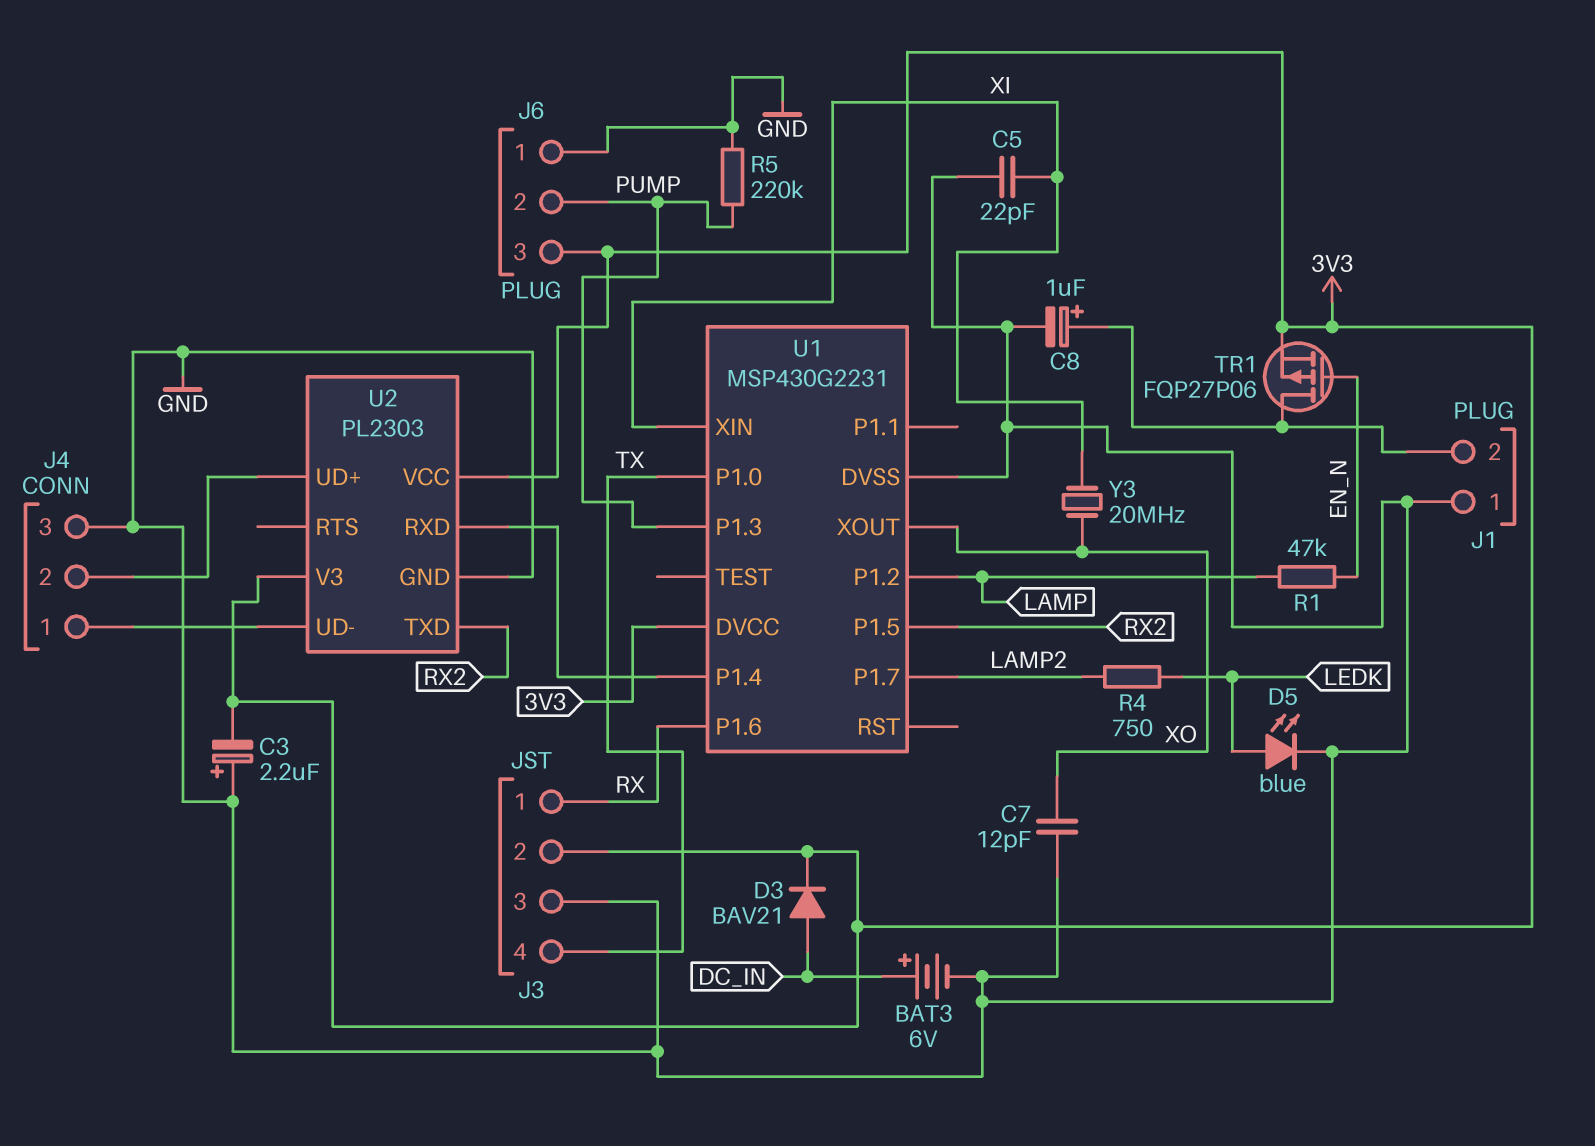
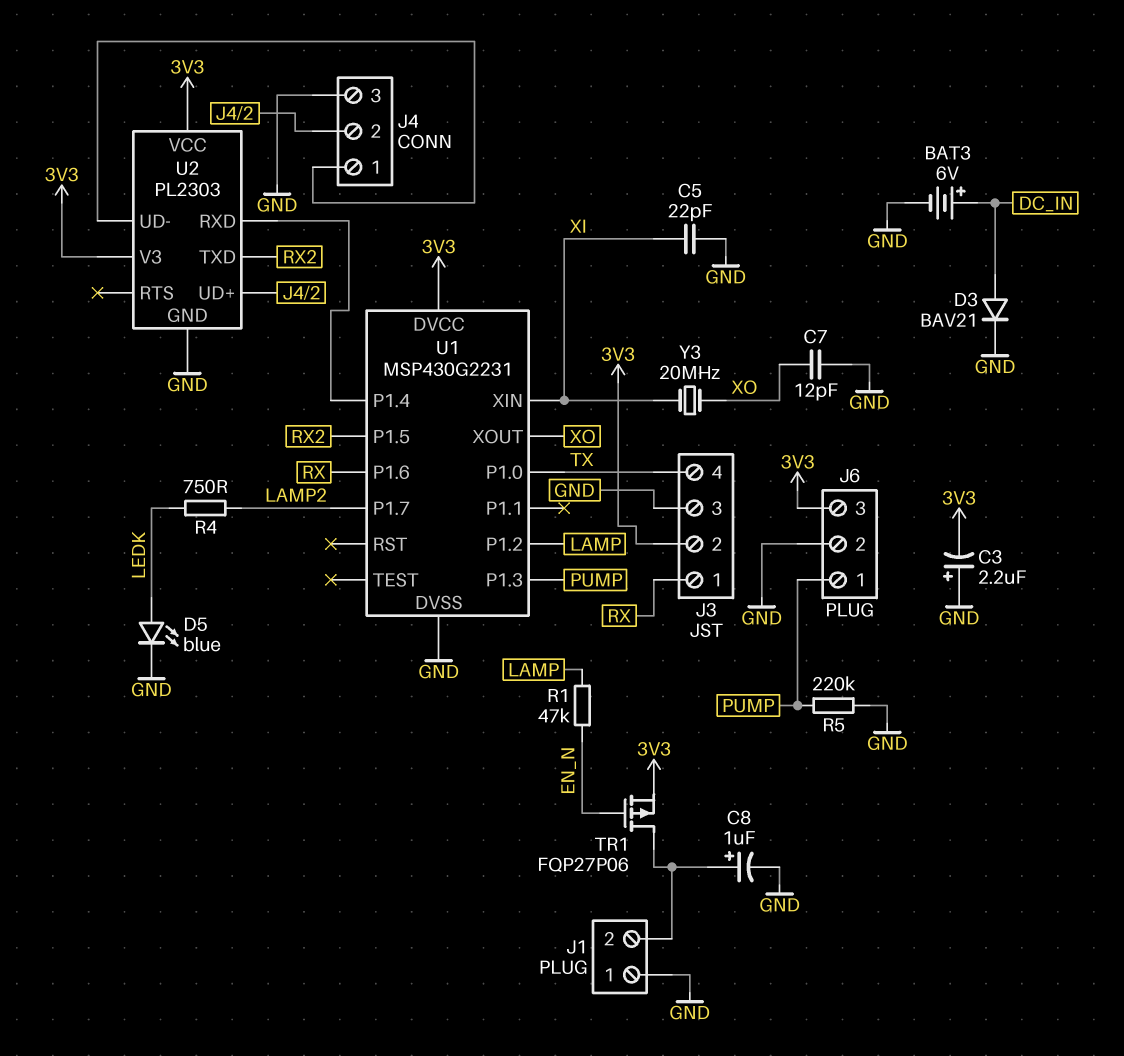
D3: diode BAV21 (A DC_IN, K 3V3) -> diode BAV21 (A DC_IN, K GND)
J6 pin 1: GND -> PUMP
J6 pin 2: PUMP -> GND

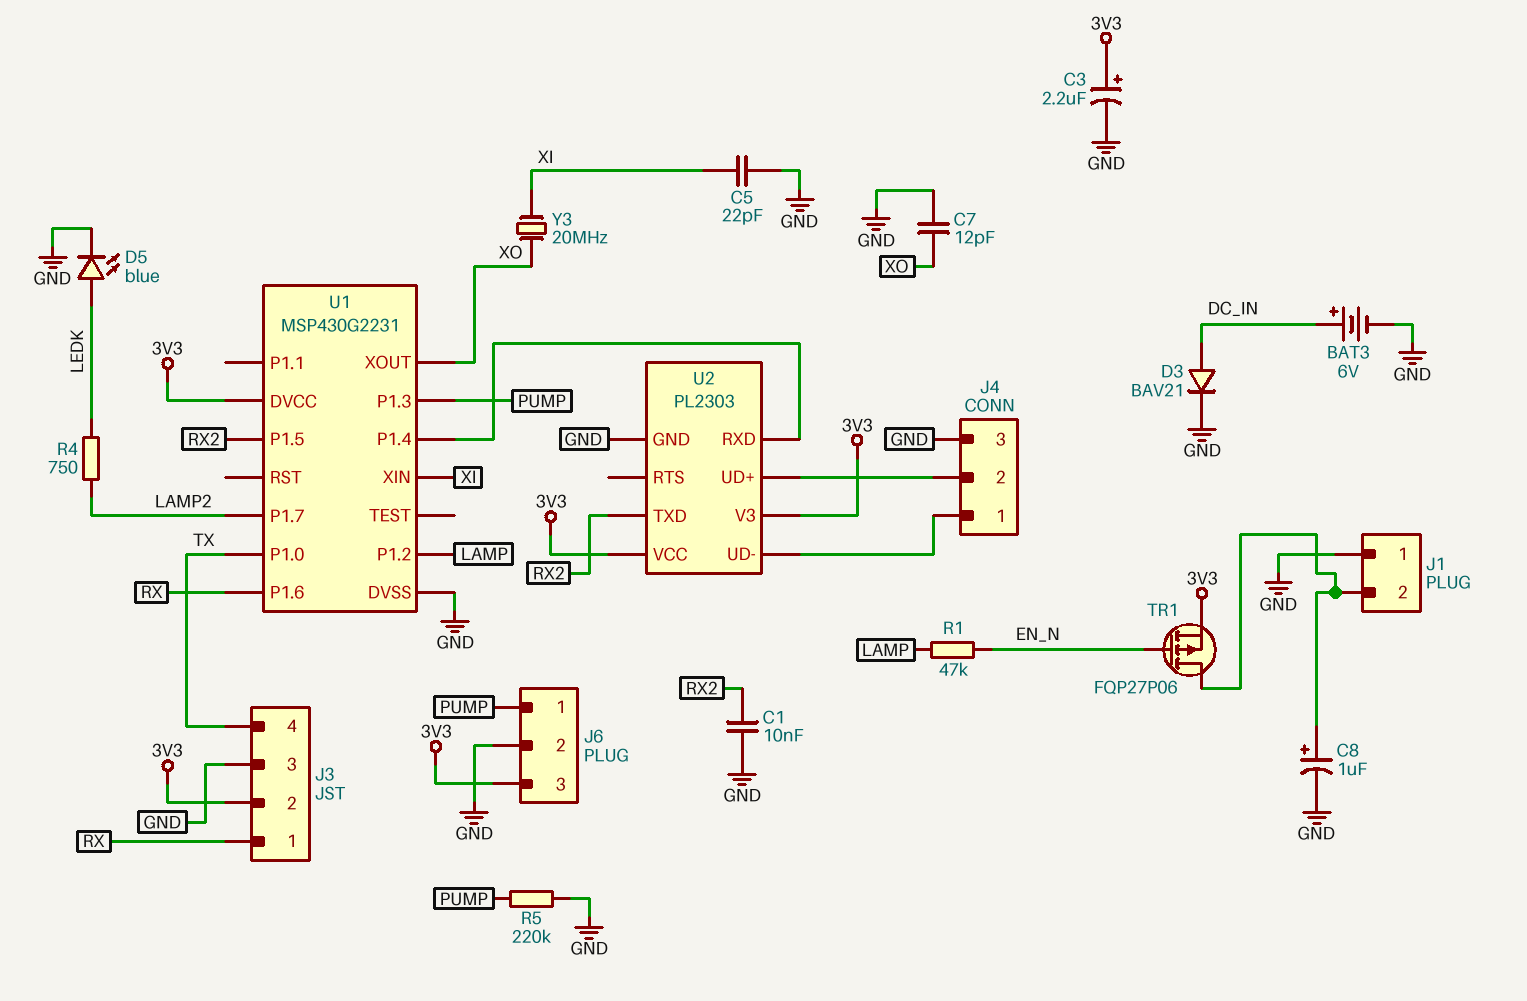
C1: none -> 10nF (GND, RX2)
C3: 2.2uF (plus GND, minus 3V3) -> 2.2uF (plus 3V3, minus GND)

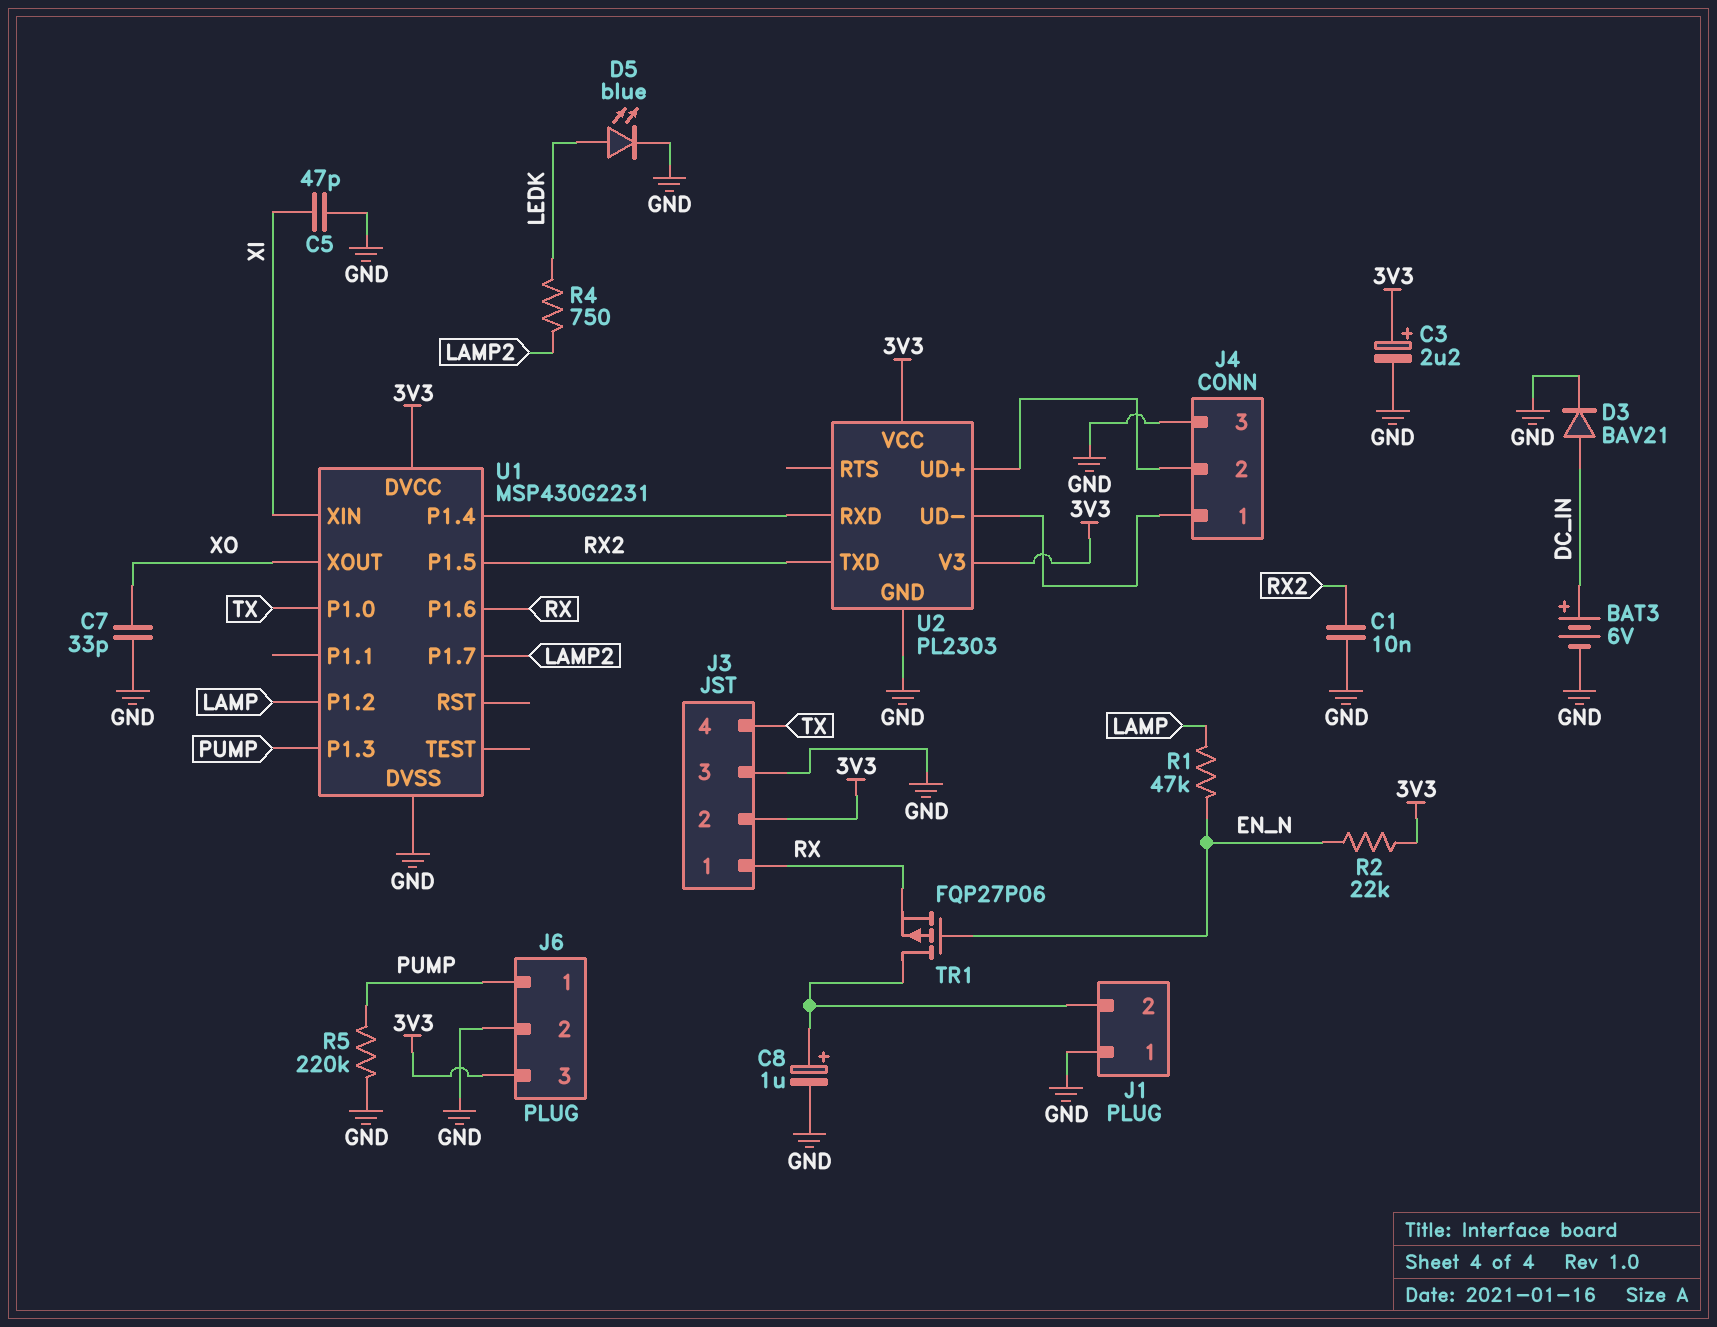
C5: 22pF (GND, XI) -> 47pF (GND, XI)
C7: 12pF (GND, XO) -> 33pF (GND, XO)
R2: none -> 22k (3V3, EN_N)
TR1: PMOS FQP27P06 (G EN_N, D J1/2, S 3V3) -> PMOS FQP27P06 (G EN_N, D J1/2, S RX)
Y3: 20MHz (XI, XO) -> none

